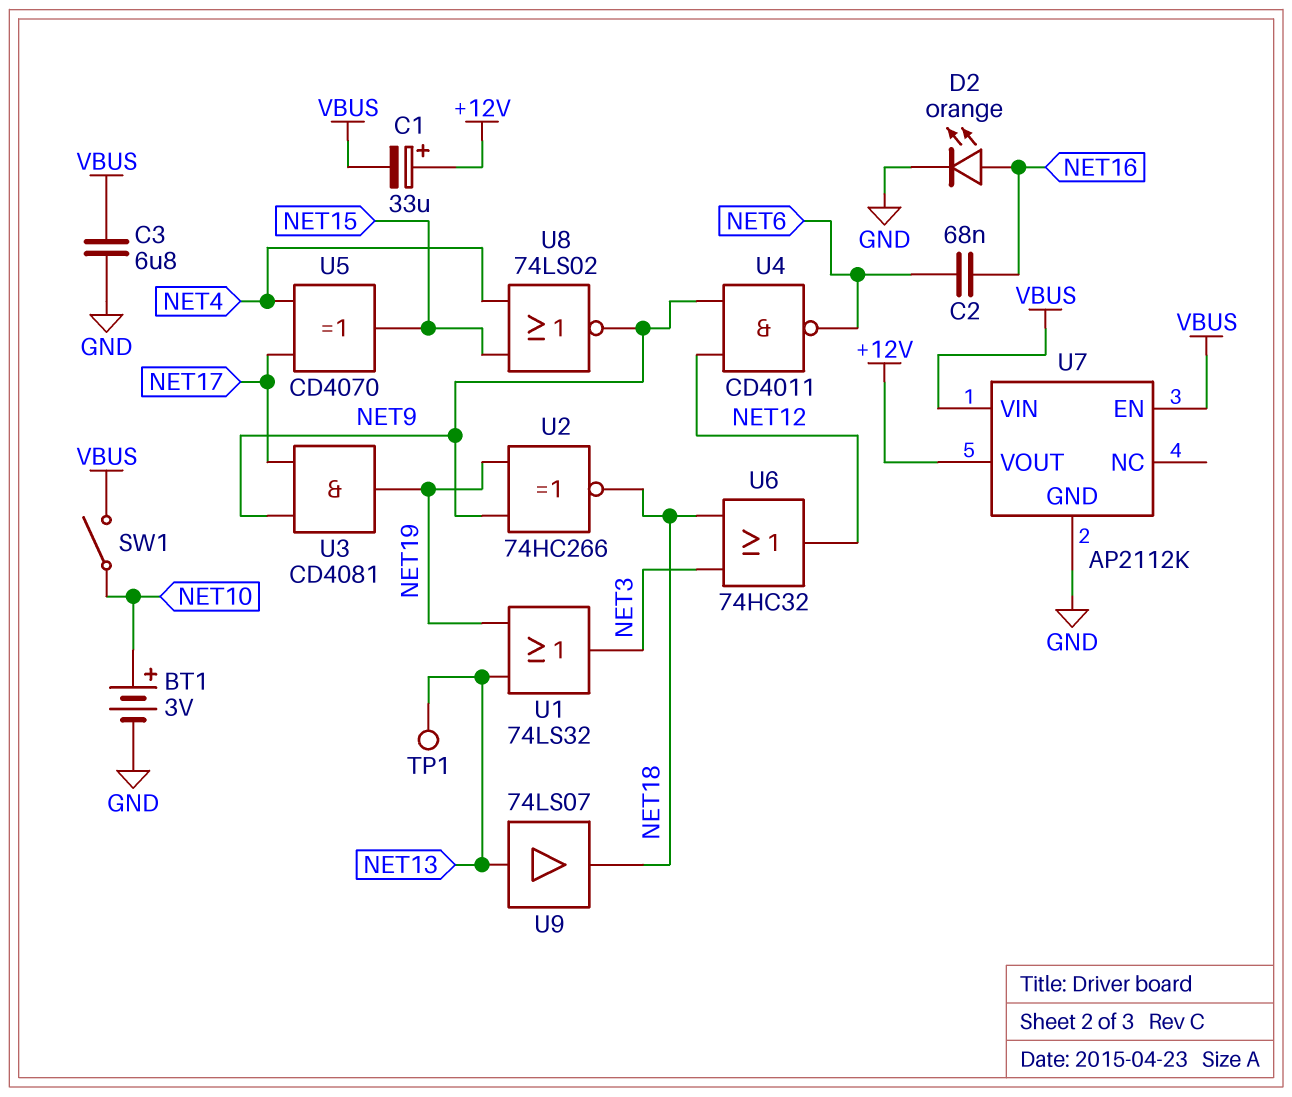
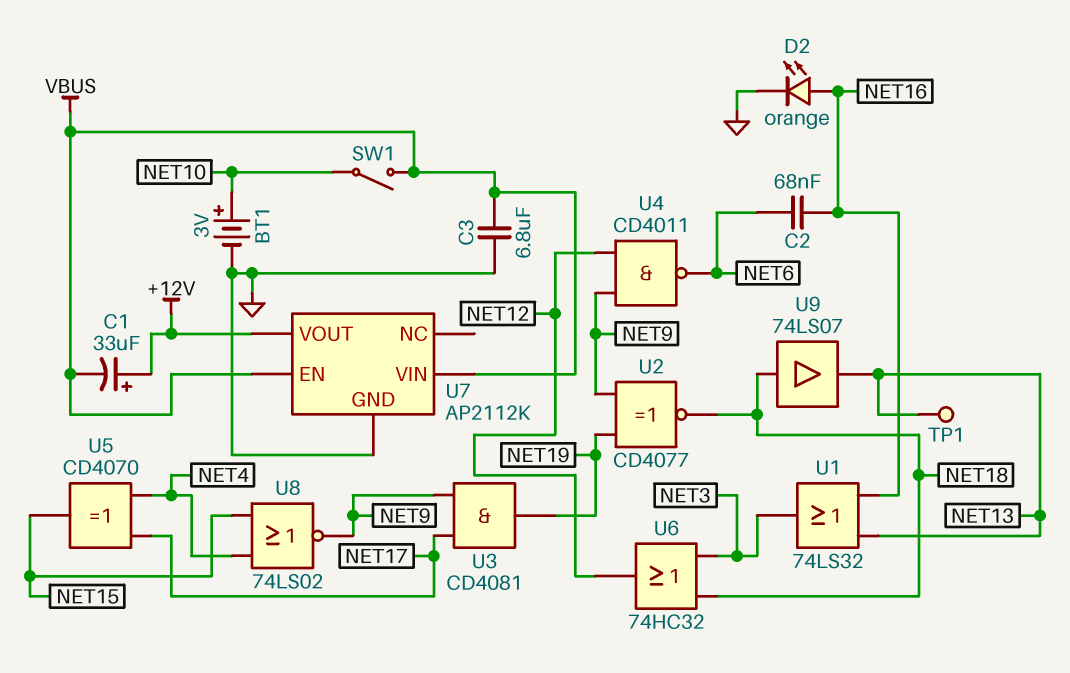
U1: OR 74LS32 (in NET13, in NET19, out NET3) -> OR 74LS32 (in NET13, in NET16, out NET3)
U2: XNOR 74HC266 (in NET9, in NET19, out NET18) -> XNOR CD4077 (in NET9, in NET19, out NET18)
U9: buffer 74LS07 (in NET13, out NET18) -> buffer 74LS07 (in NET18, out NET13)

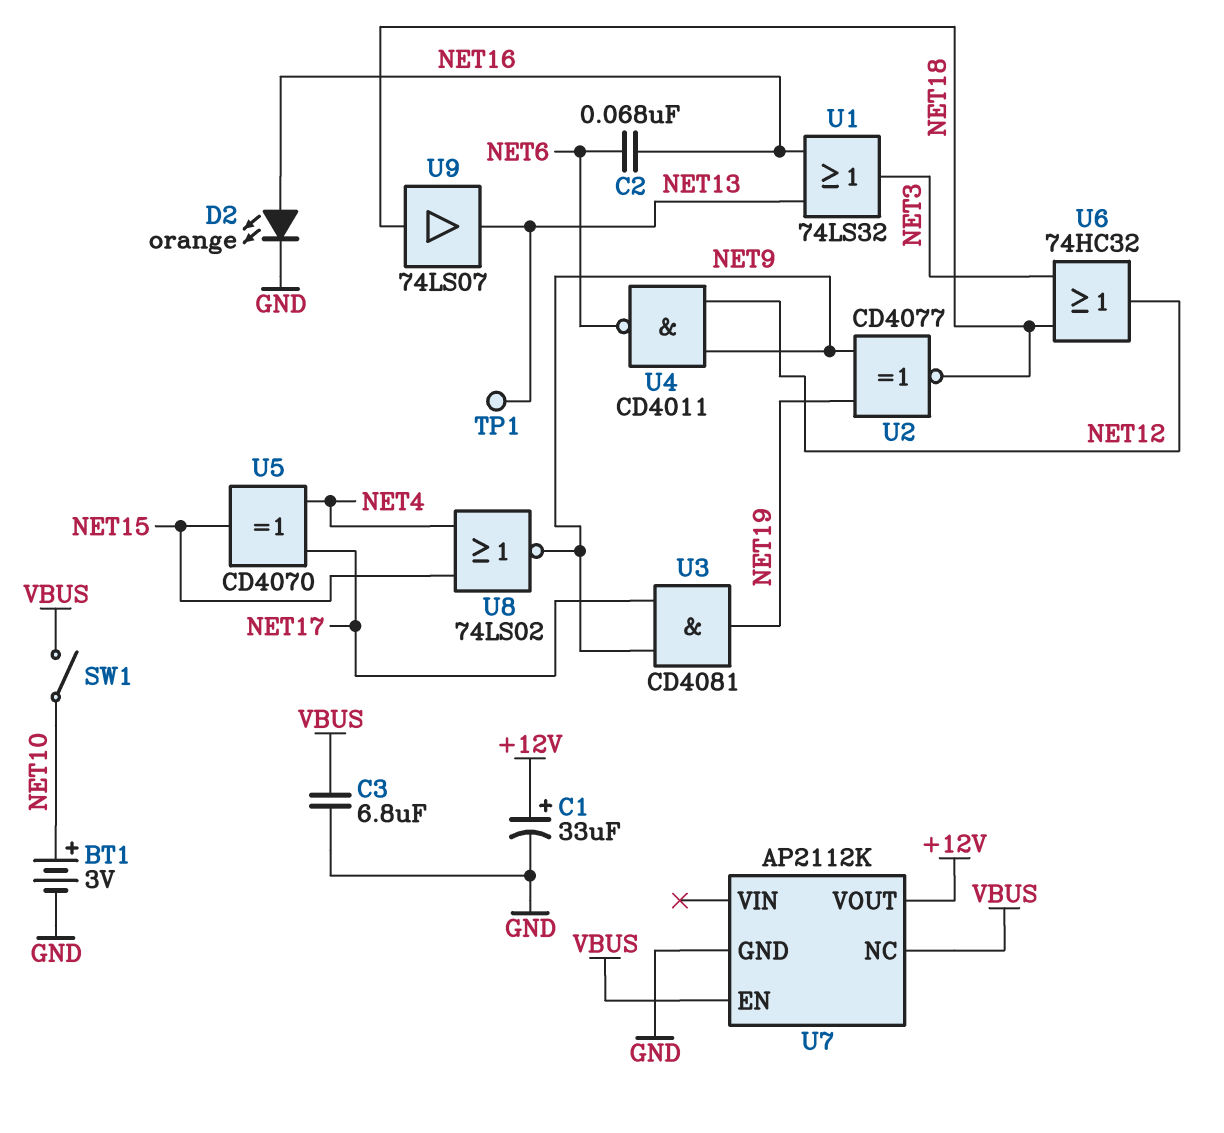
C1: 33uF (plus +12V, minus VBUS) -> 33uF (plus +12V, minus GND)
U7 pin NC: none -> VBUS
U7 pin VIN: VBUS -> none

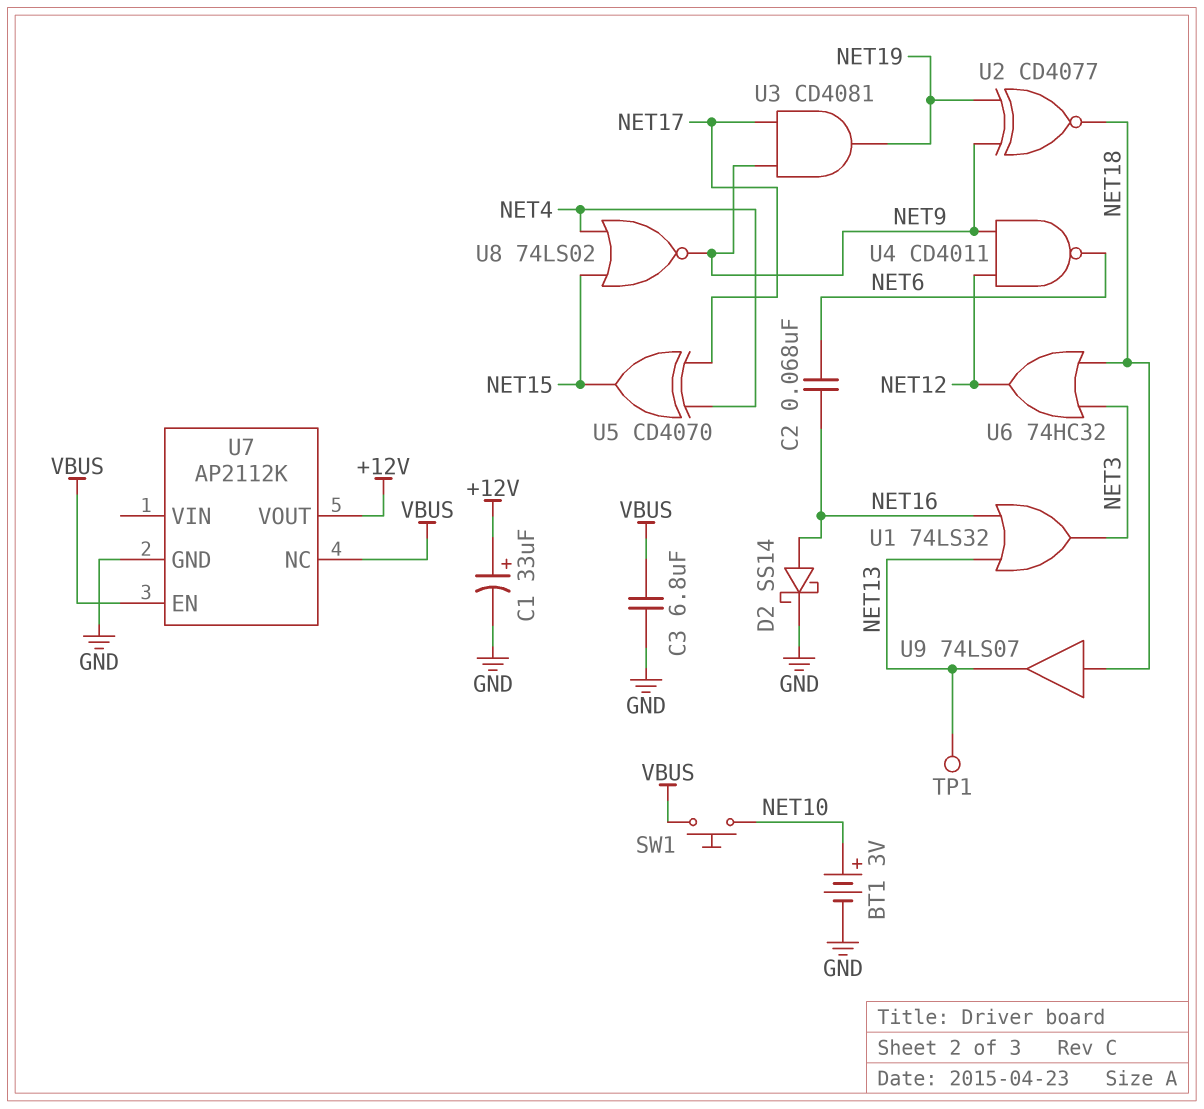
D2: LED orange (A NET16, K GND) -> schottky SS14 (A NET16, K GND)
SW1: switch (NET10, VBUS) -> button (NET10, VBUS)

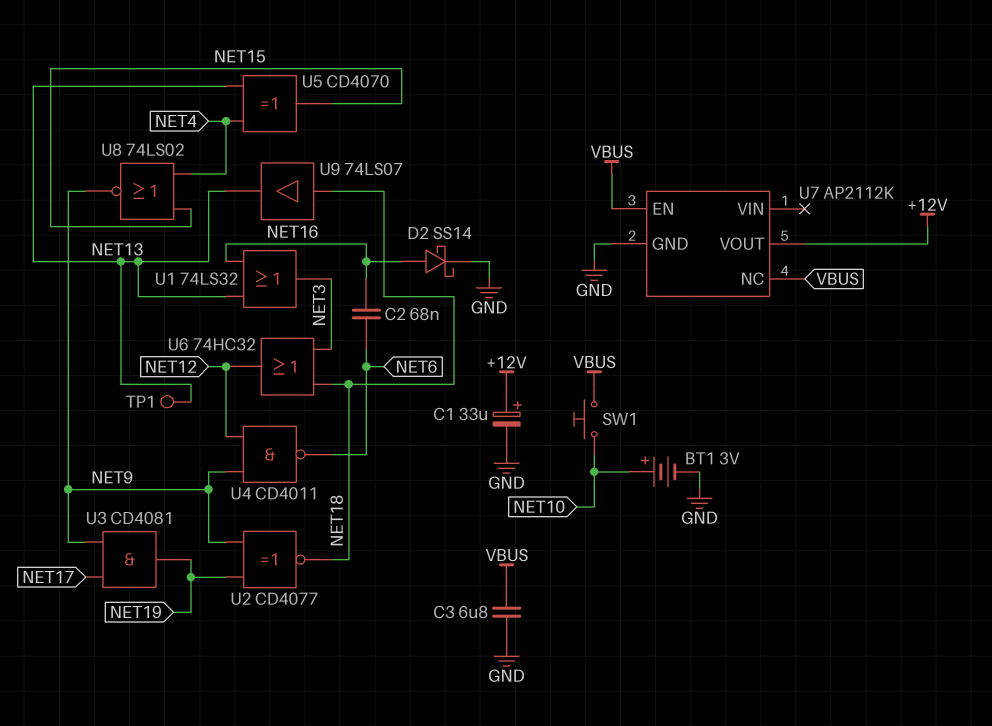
U5: XOR CD4070 (in NET4, in NET17, out NET15) -> XOR CD4070 (in NET4, in NET13, out NET15)

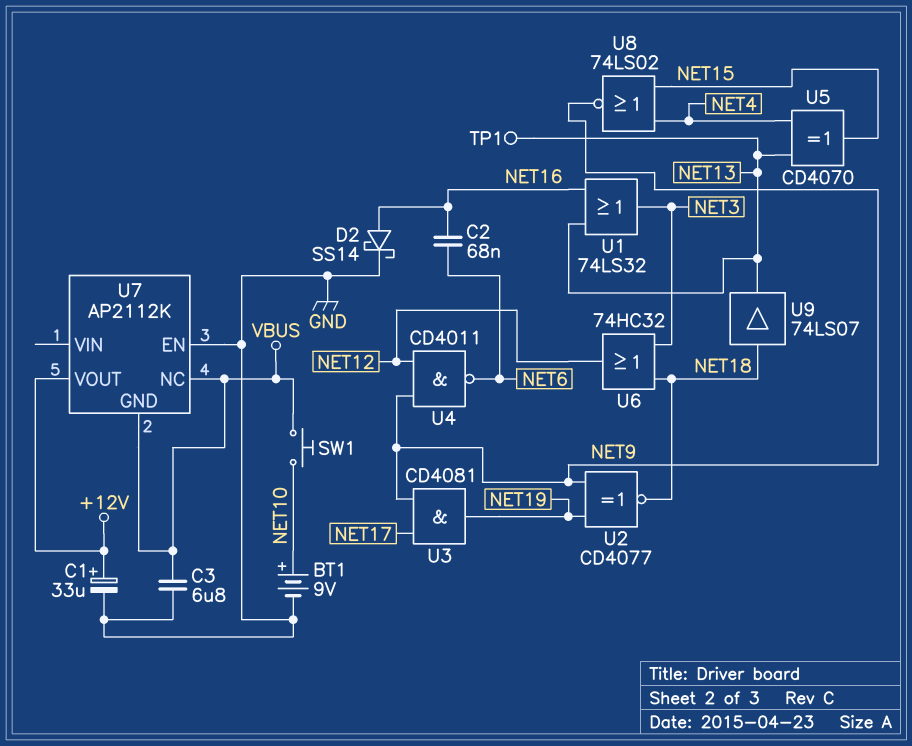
BT1: 3V (plus NET10, minus GND) -> 9V (plus NET10, minus GND)
U7 pin EN: VBUS -> GND
U7 pin GND: GND -> VBUS

